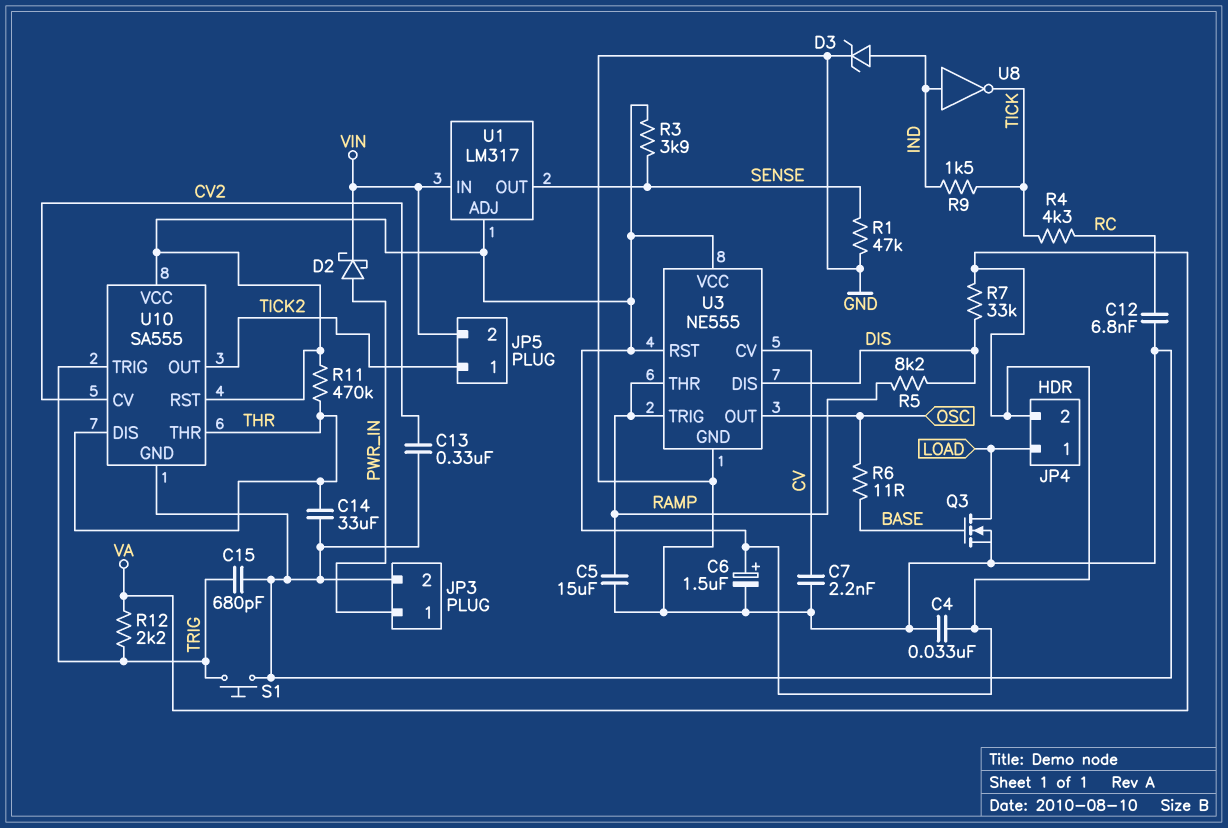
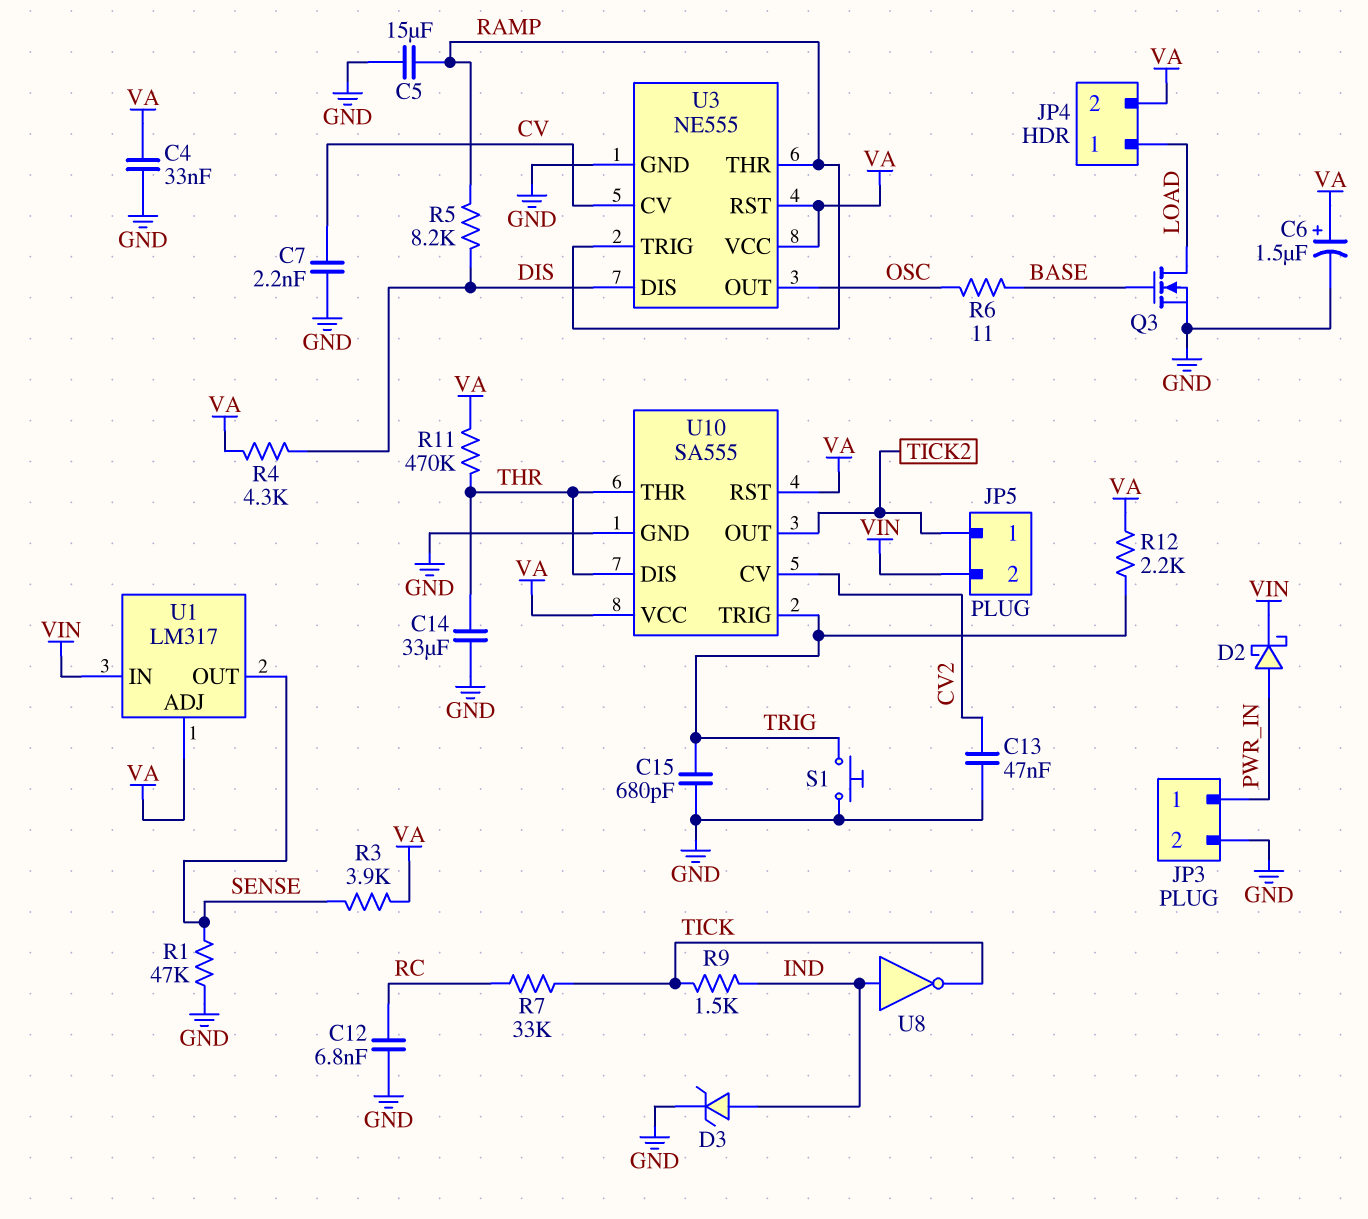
C13: 330nF (CV2, GND) -> 47nF (CV2, GND)
R4: 4.3k (RC, TICK) -> 4.3k (DIS, VA)
R7: 33k (DIS, VA) -> 33k (RC, TICK)

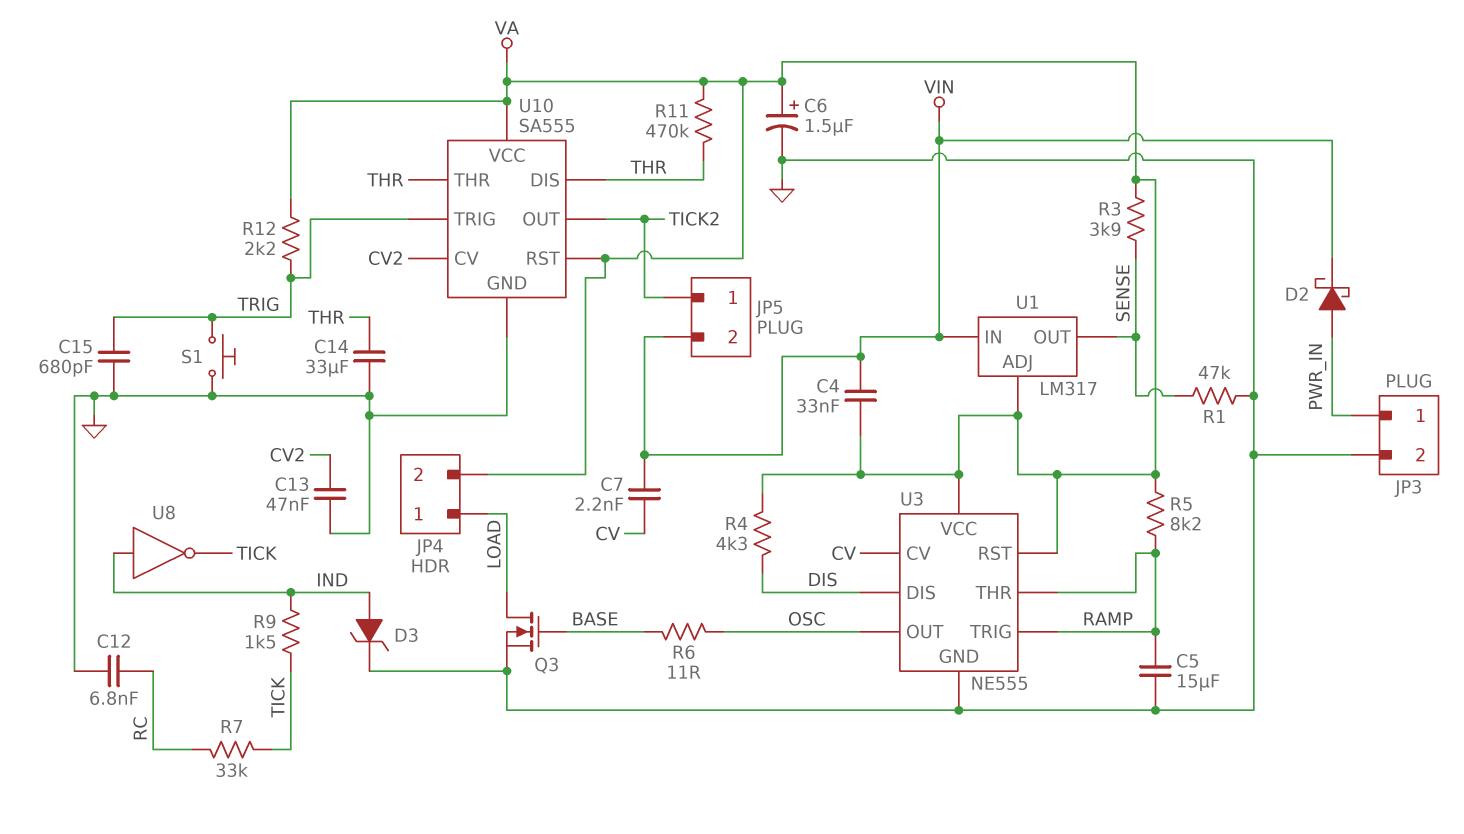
C4: 33nF (GND, VA) -> 33nF (VA, VIN)
C7: 2.2nF (CV, GND) -> 2.2nF (CV, VIN)
R5: 8.2k (DIS, RAMP) -> 8.2k (RAMP, VA)

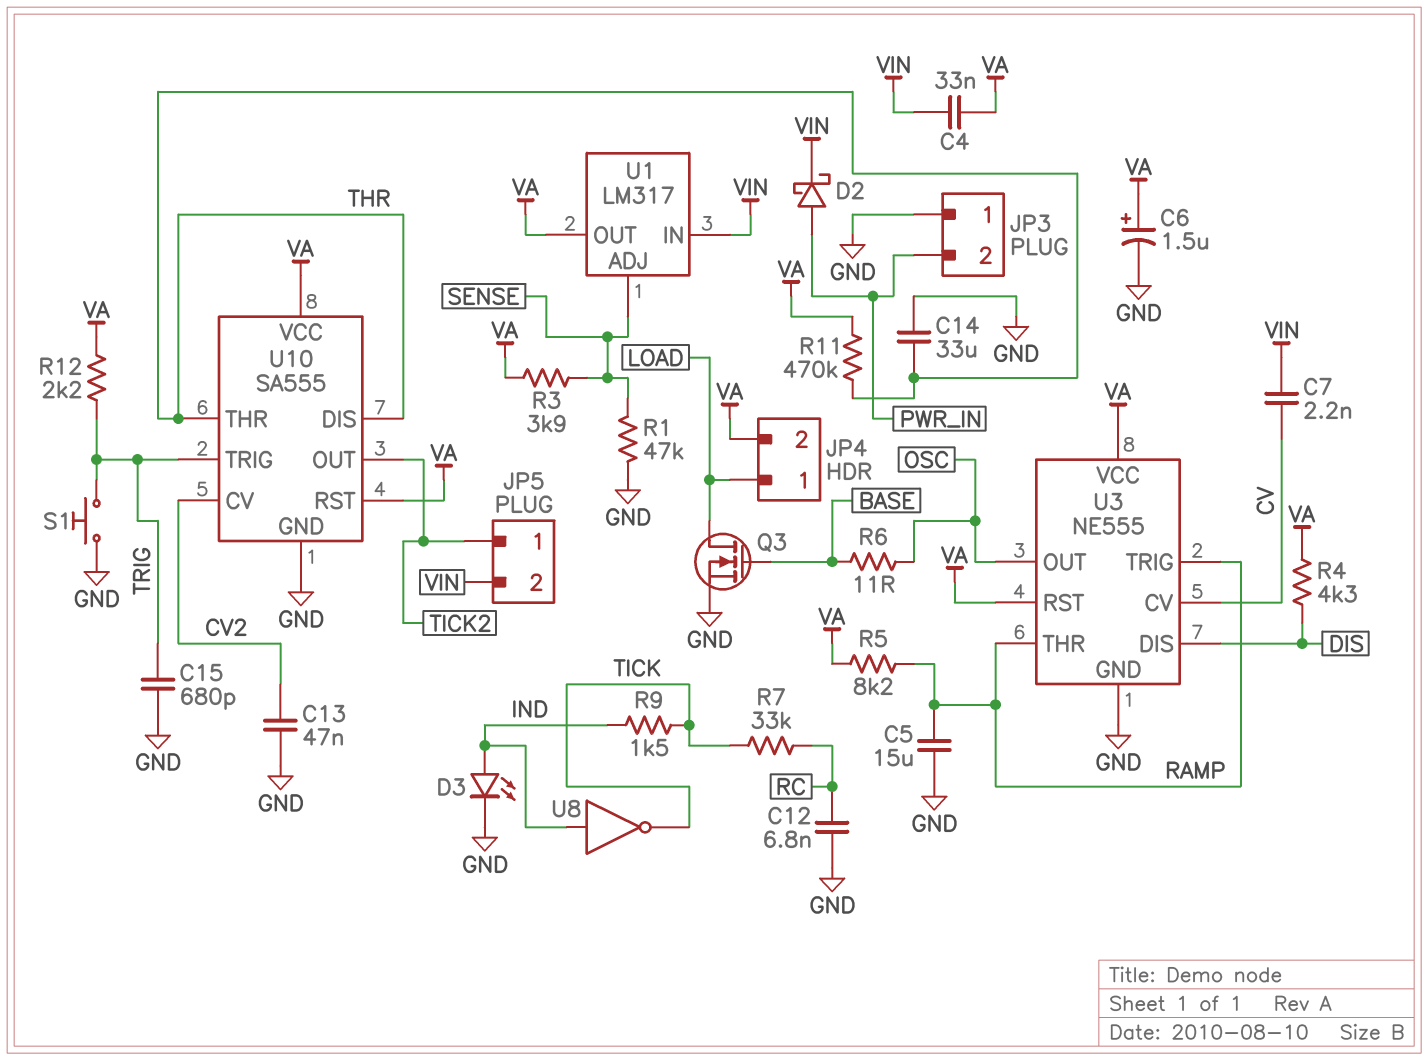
D3: zener (A IND, K GND) -> LED (A IND, K GND)
JP3 pin 1: PWR_IN -> GND
JP3 pin 2: GND -> PWR_IN
U1 pin ADJ: VA -> SENSE
U1 pin OUT: SENSE -> VA

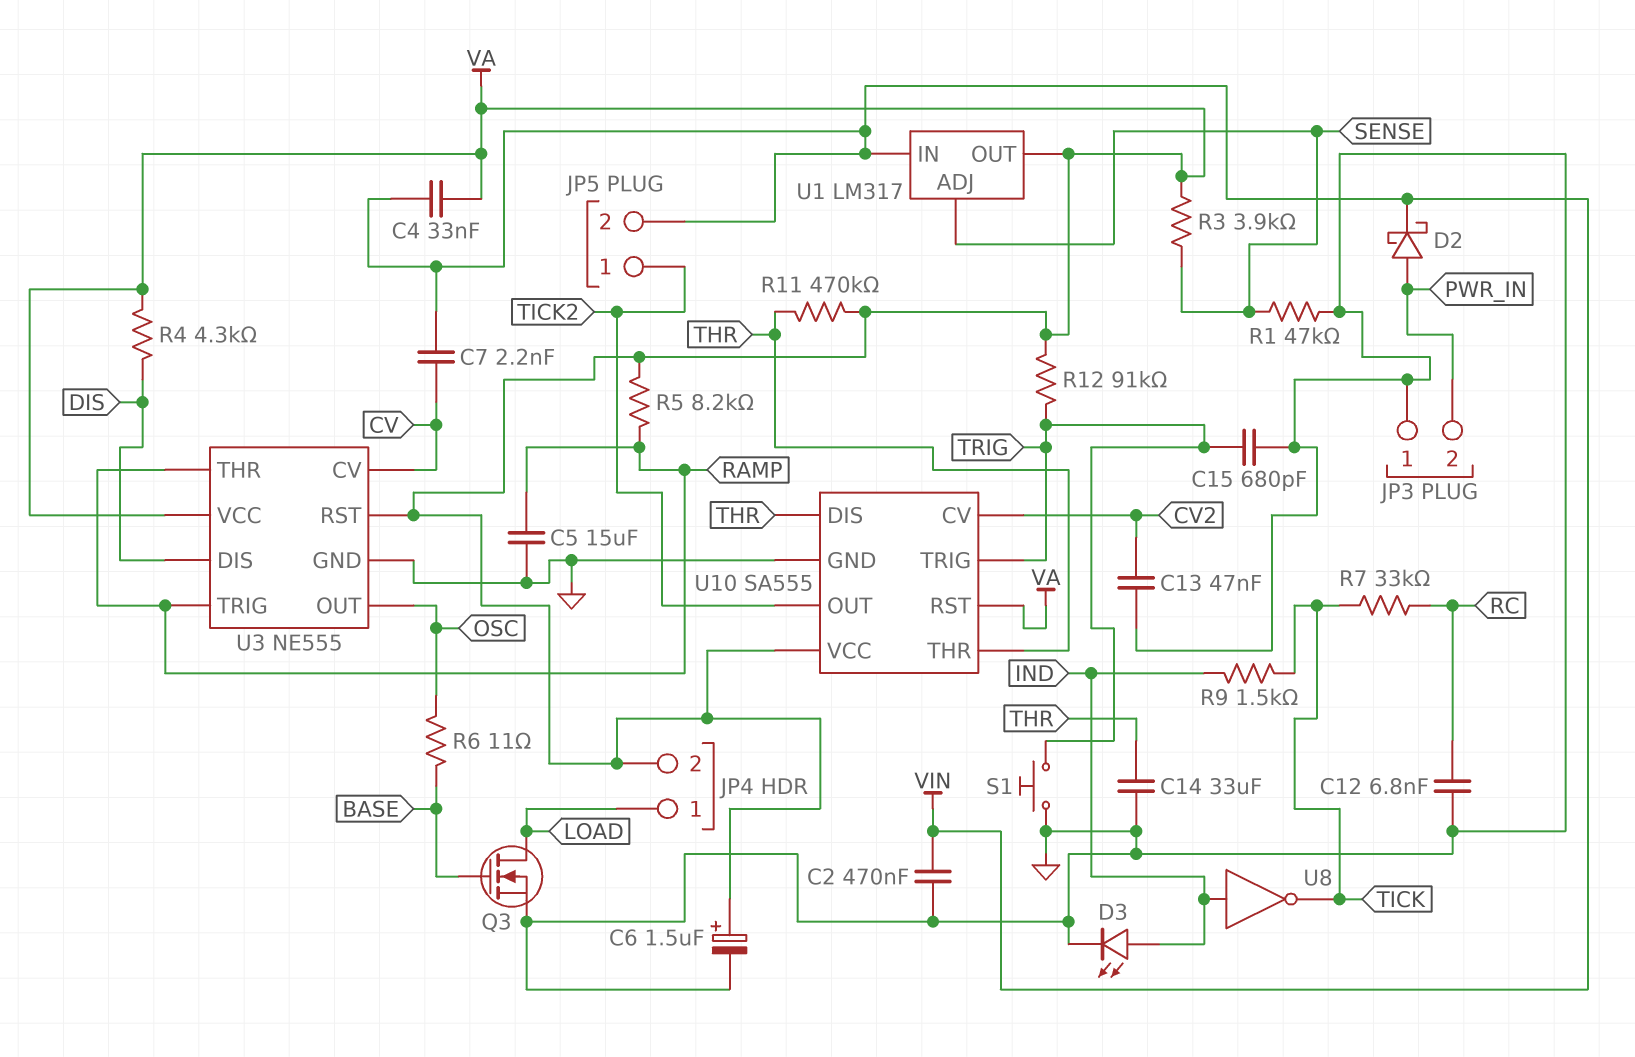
C2: none -> 470nF (GND, VIN)
R12: 2.2k (TRIG, VA) -> 91k (TRIG, VA)

